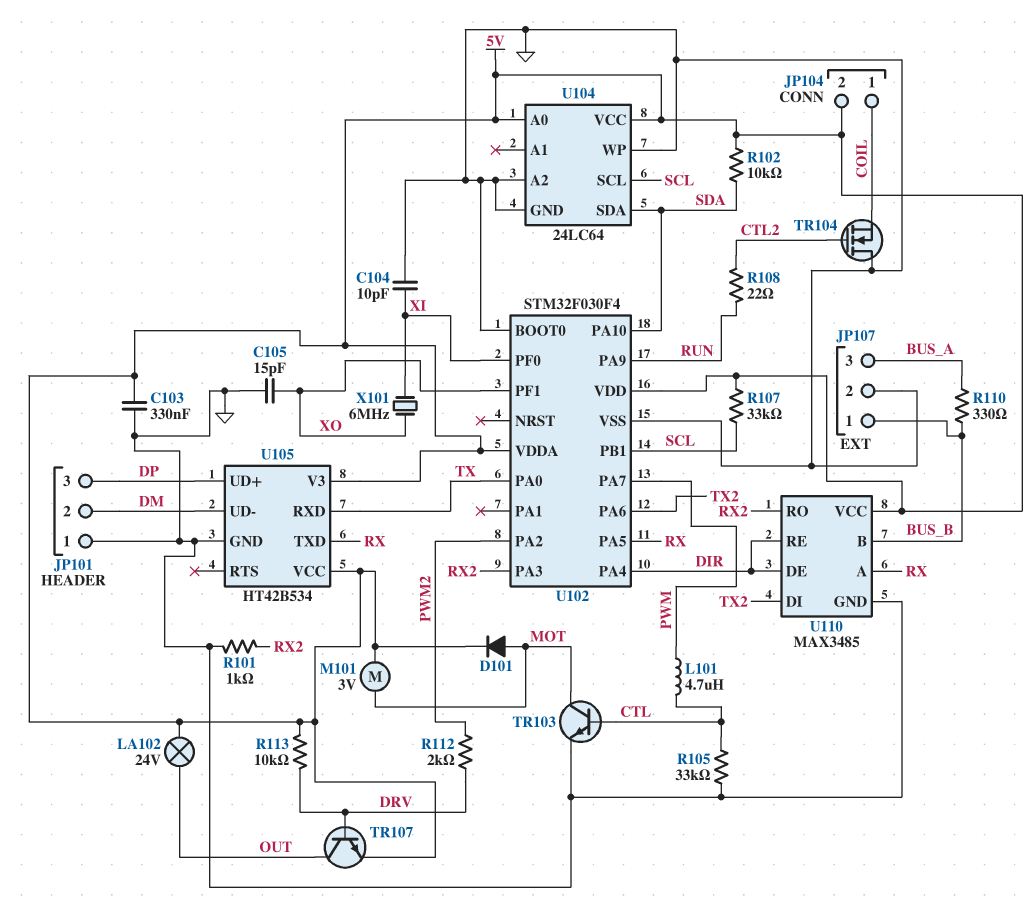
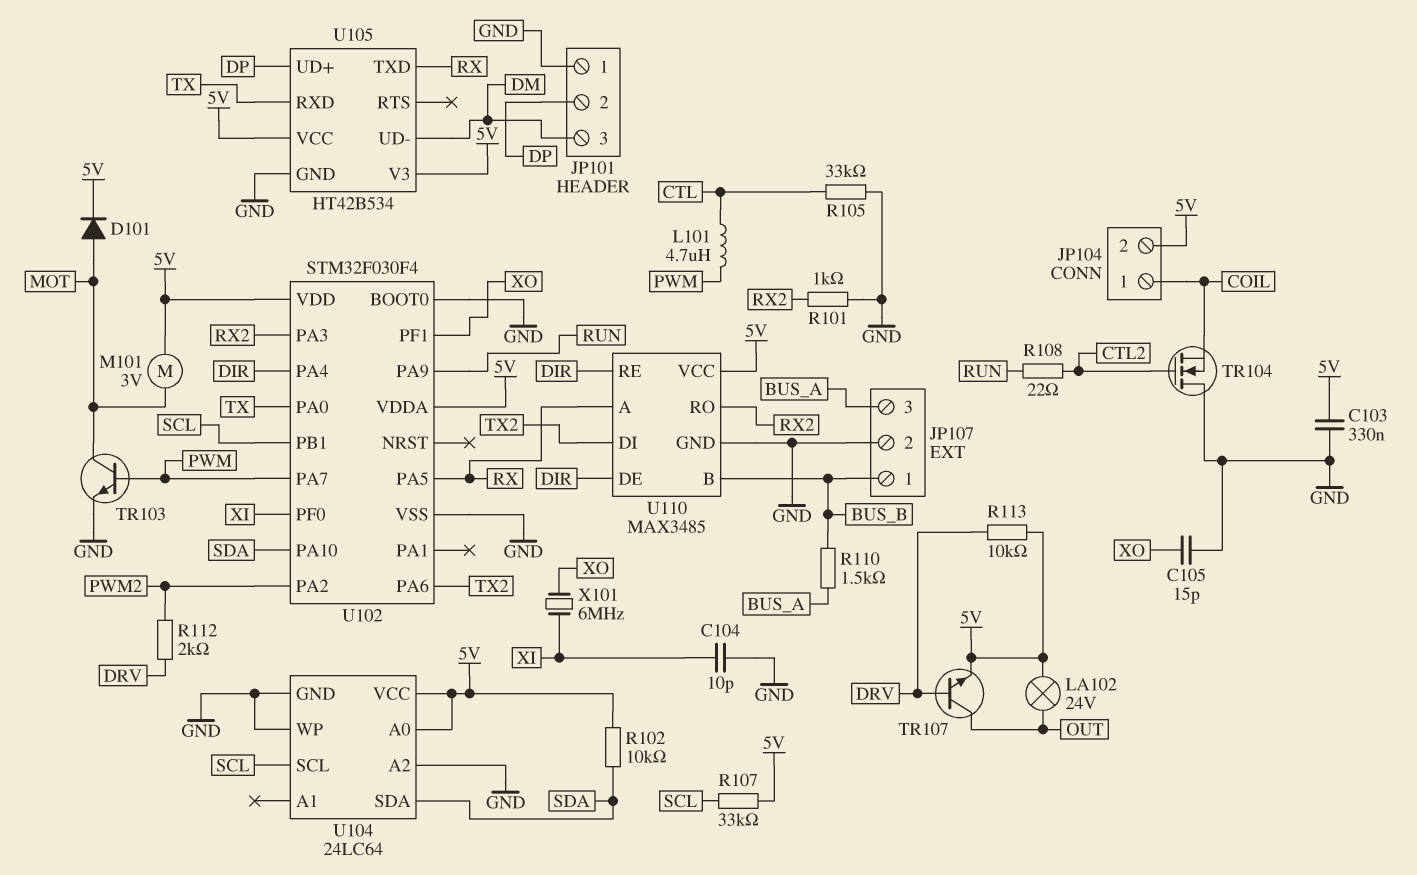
JP101 pin 2: DM -> DP
JP101 pin 3: DP -> DM
R110: 330 (BUS_A, BUS_B) -> 1.5k (BUS_A, BUS_B)
TR103: NPN (B CTL, C MOT, E GND) -> NPN (B PWM, C MOT, E GND)

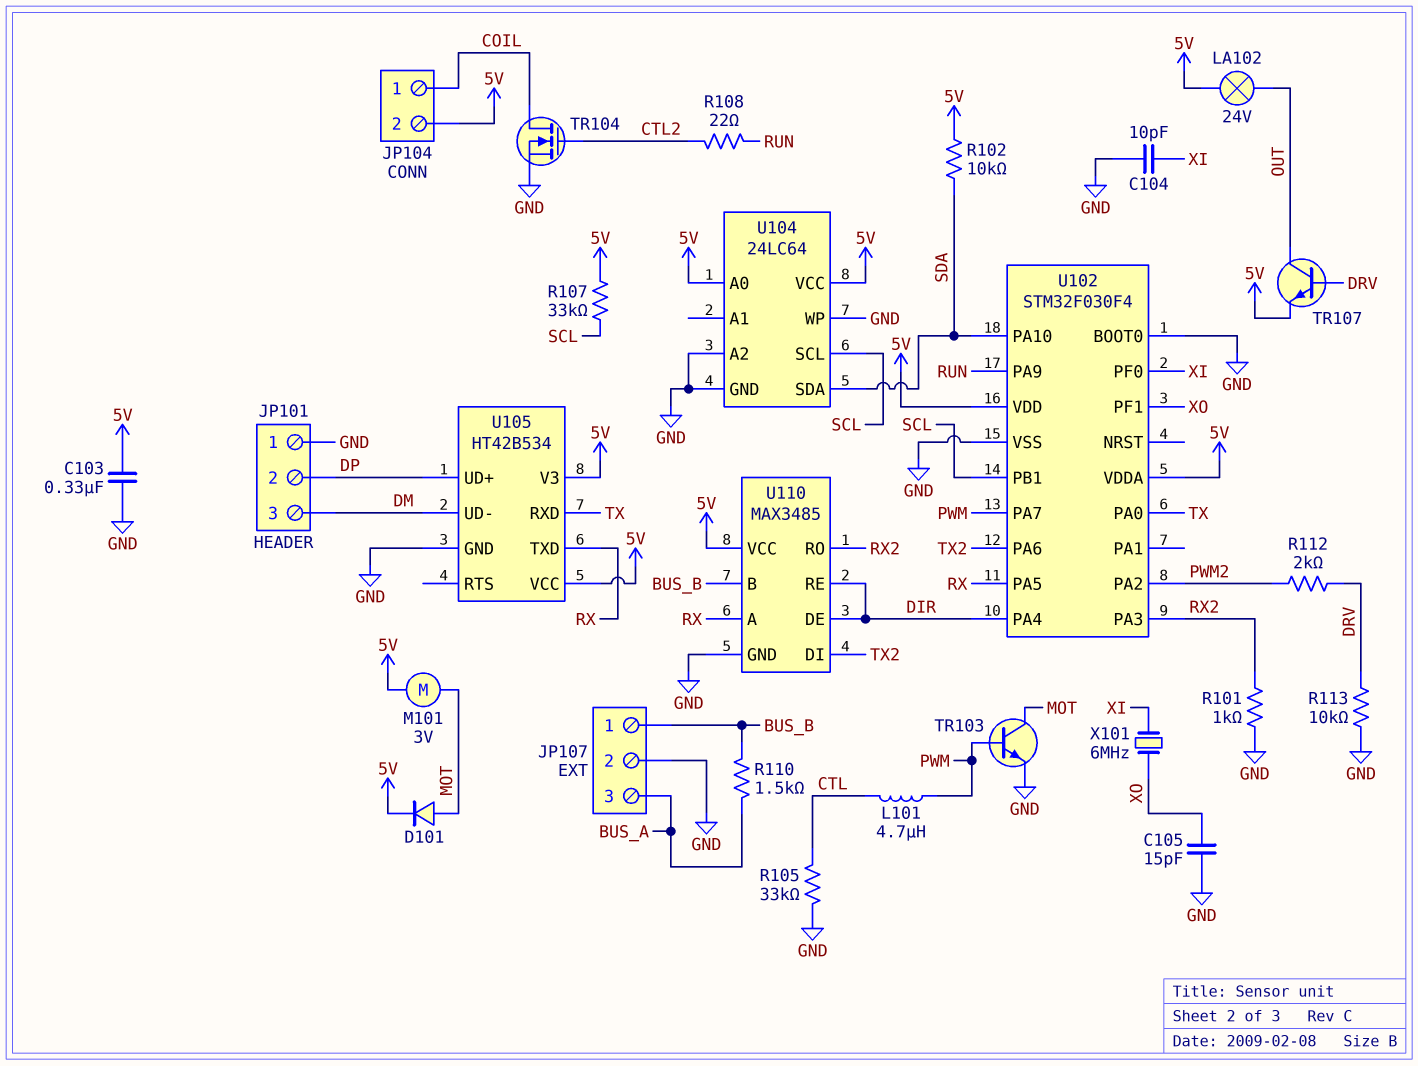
R113: 10k (5V, DRV) -> 10k (DRV, GND)
TR104: NMOS (G CTL2, D GND, S COIL) -> NMOS (G CTL2, D COIL, S GND)

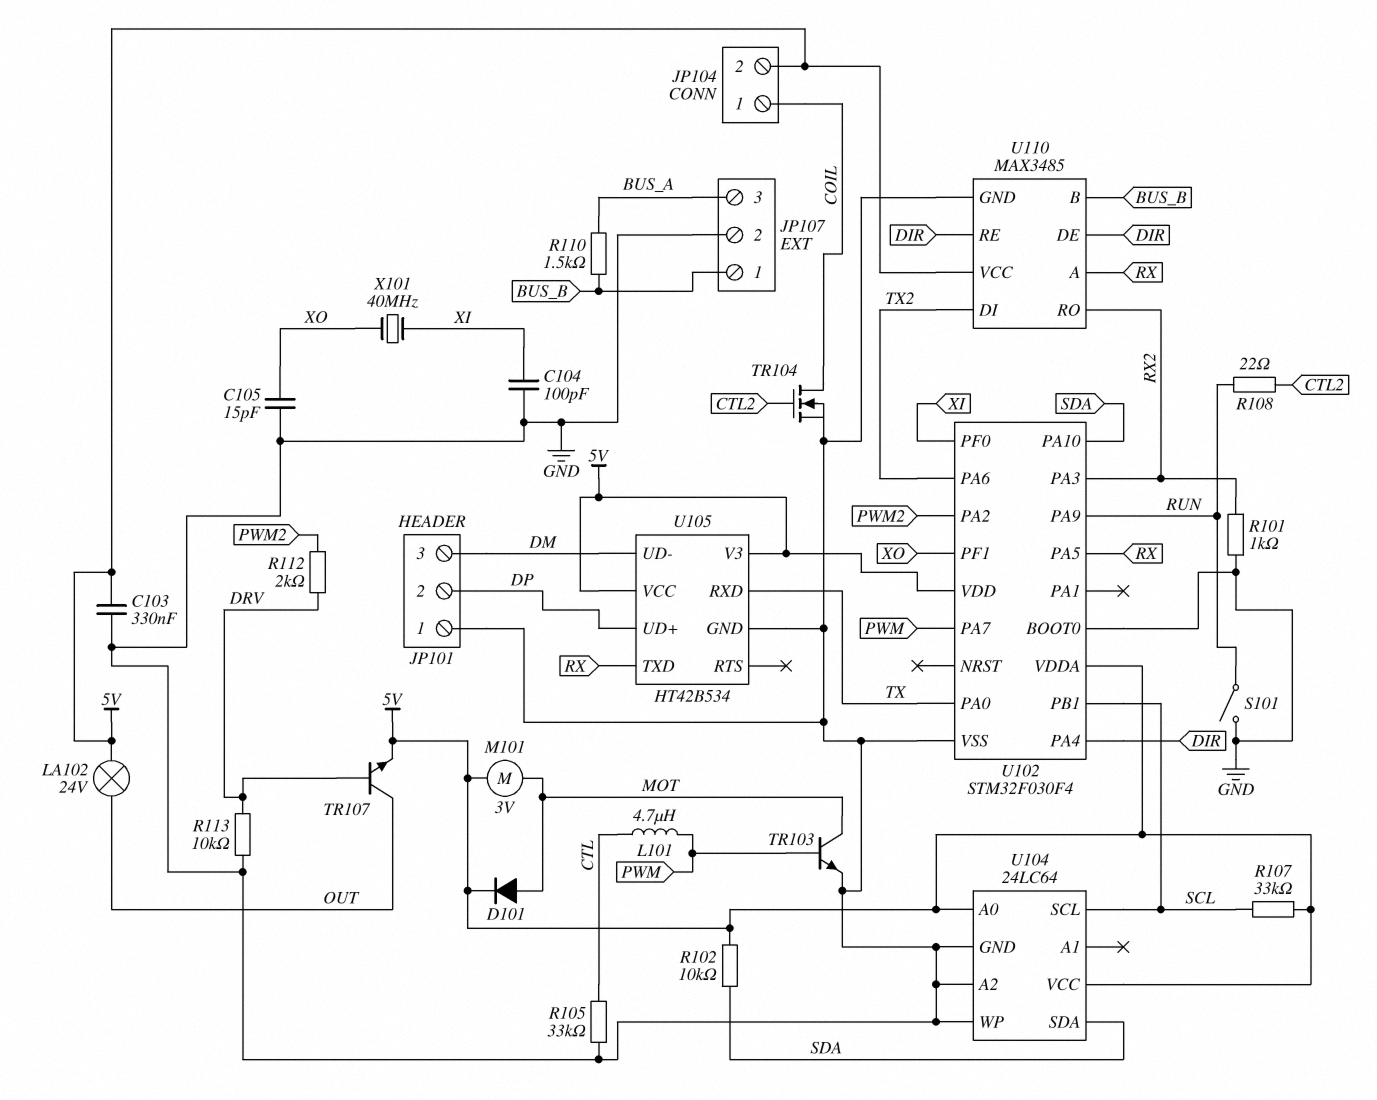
C104: 10pF (GND, XI) -> 100pF (GND, XI)
S101: none -> switch (GND, RUN)
X101: 6MHz (XI, XO) -> 40MHz (XI, XO)

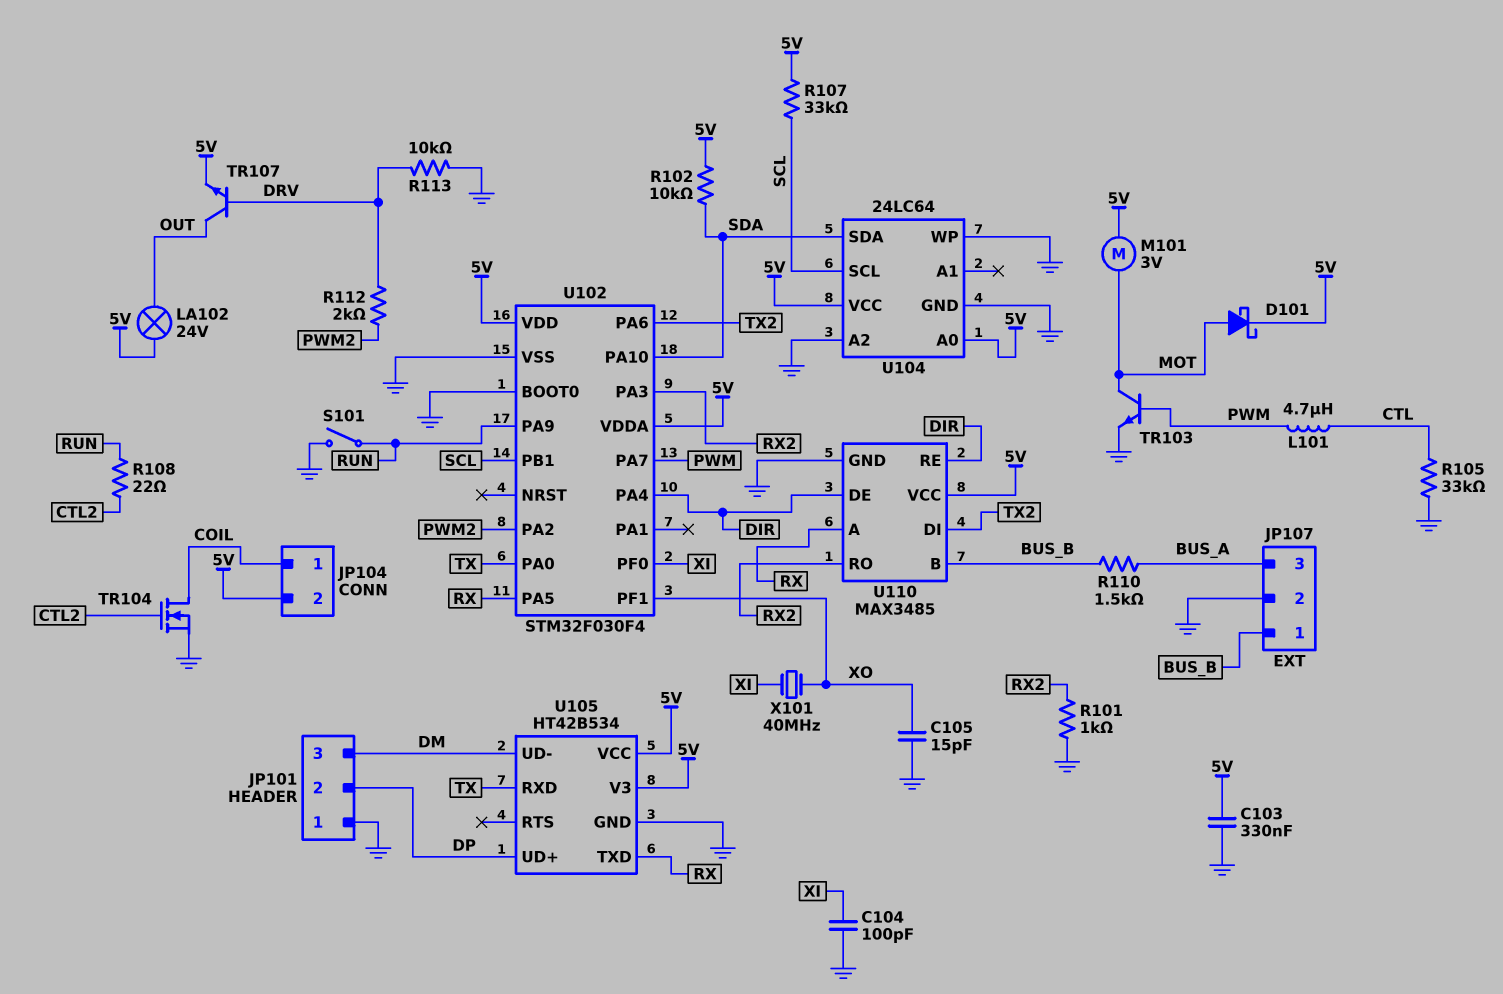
D101: diode (A MOT, K 5V) -> schottky (A MOT, K 5V)

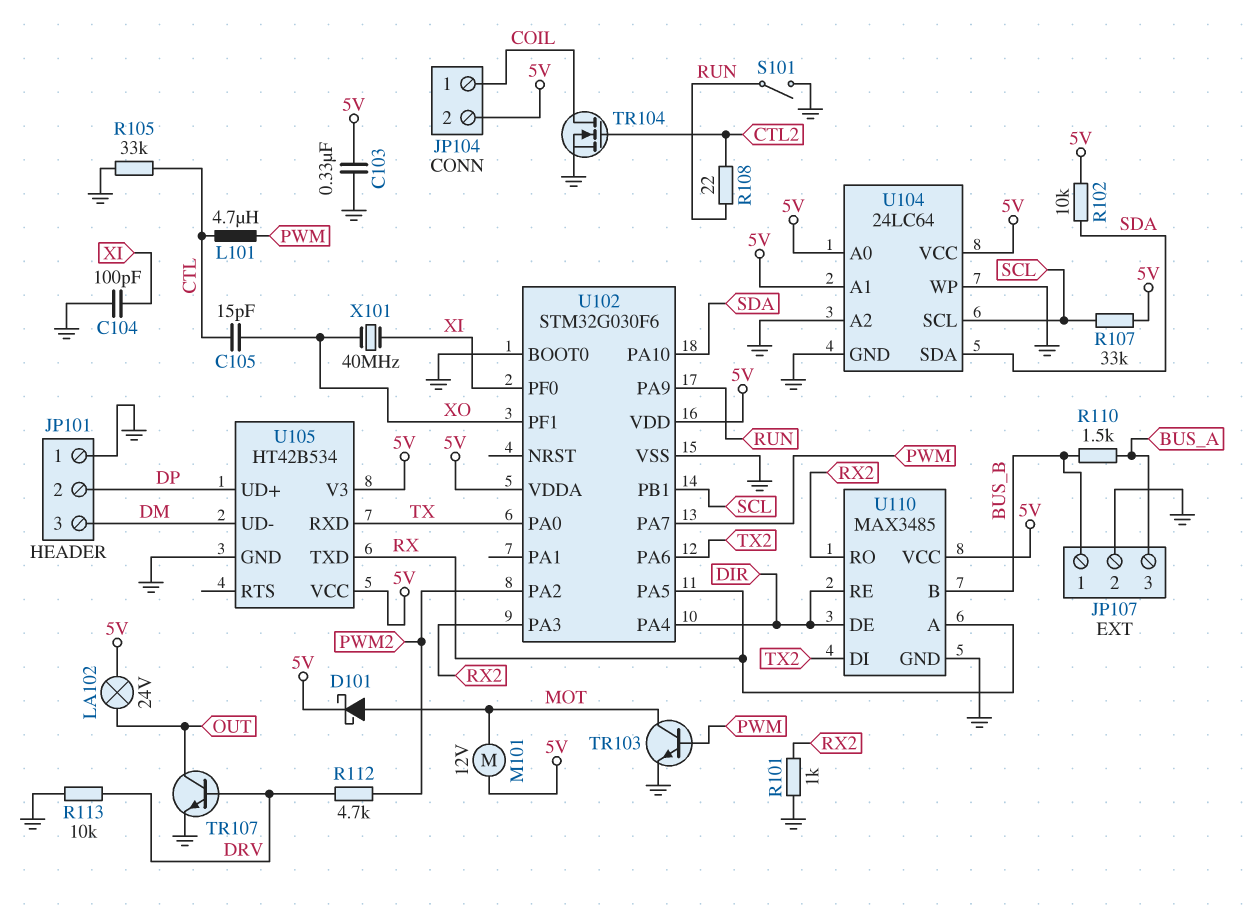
C105: 15pF (GND, XO) -> 15pF (CTL, XO)
M101: motor 3V (5V, MOT) -> motor 12V (5V, MOT)
R112: 2k (DRV, PWM2) -> 4.7k (DRV, PWM2)
TR107: NPN (B DRV, C OUT, E 5V) -> NPN (B DRV, C OUT, E GND)
U102: STM32F030F4 -> STM32G030F6
U104 pin A1: none -> 5V

